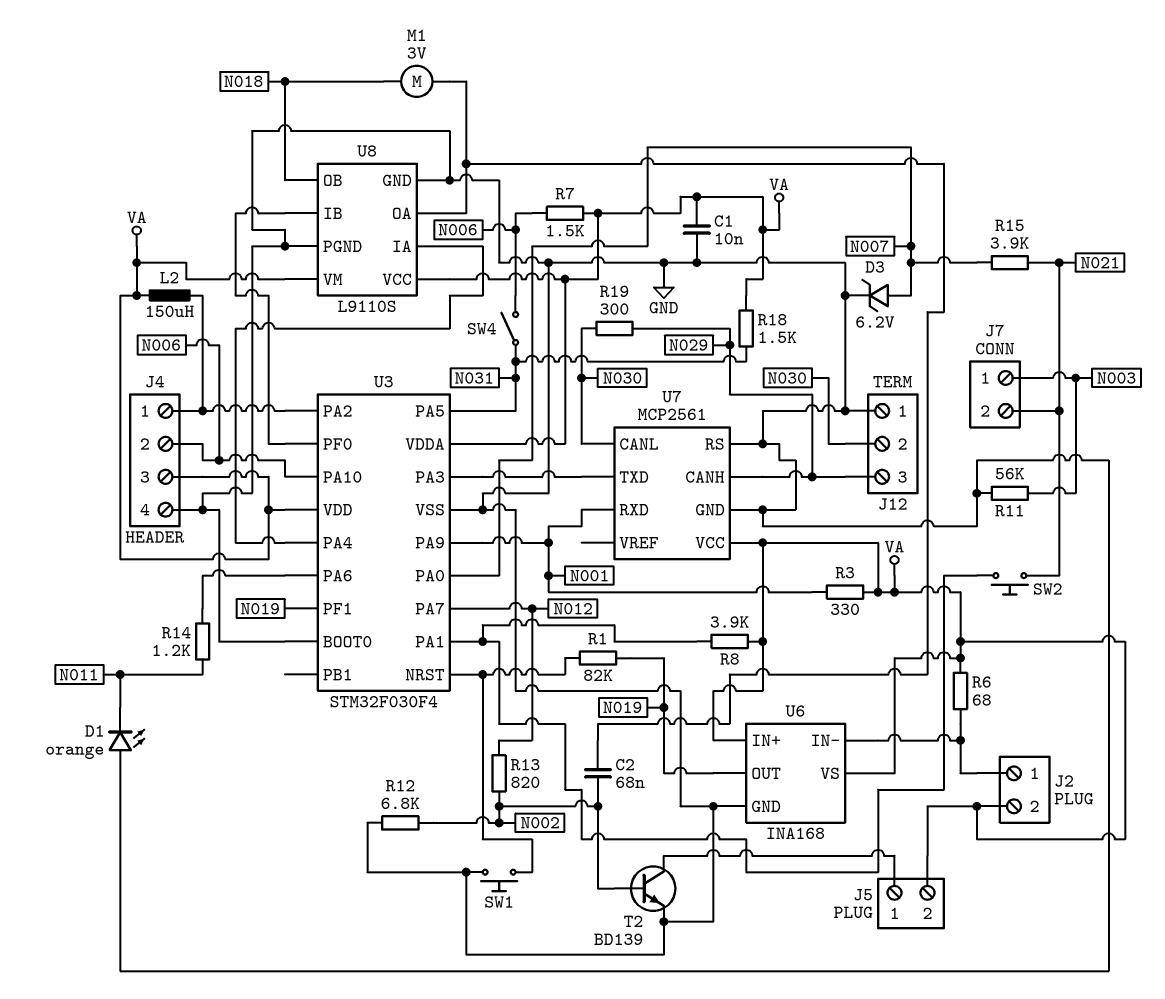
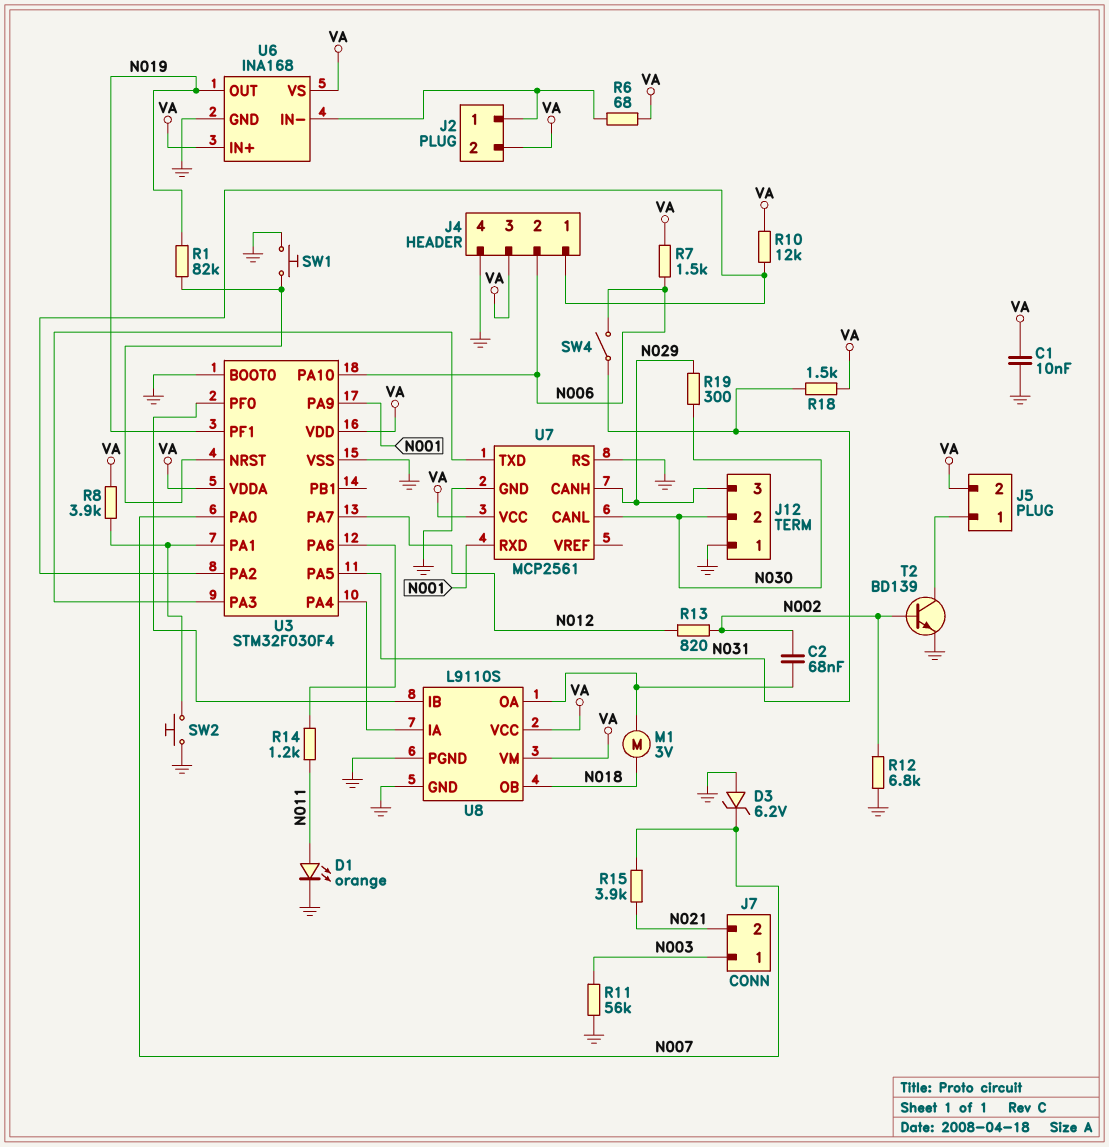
D1: LED orange (A GND, K N011) -> LED orange (A N011, K GND)
D3: zener 6.2V (A N007, K GND) -> zener 6.2V (A GND, K N007)
L2: 150uH (J4/1, VA) -> none
R3: 330 (N001, VA) -> none
R10: none -> 12k (J4/1, VA)
SW2: button (N021, U3/PA1) -> button (GND, U3/PA1)

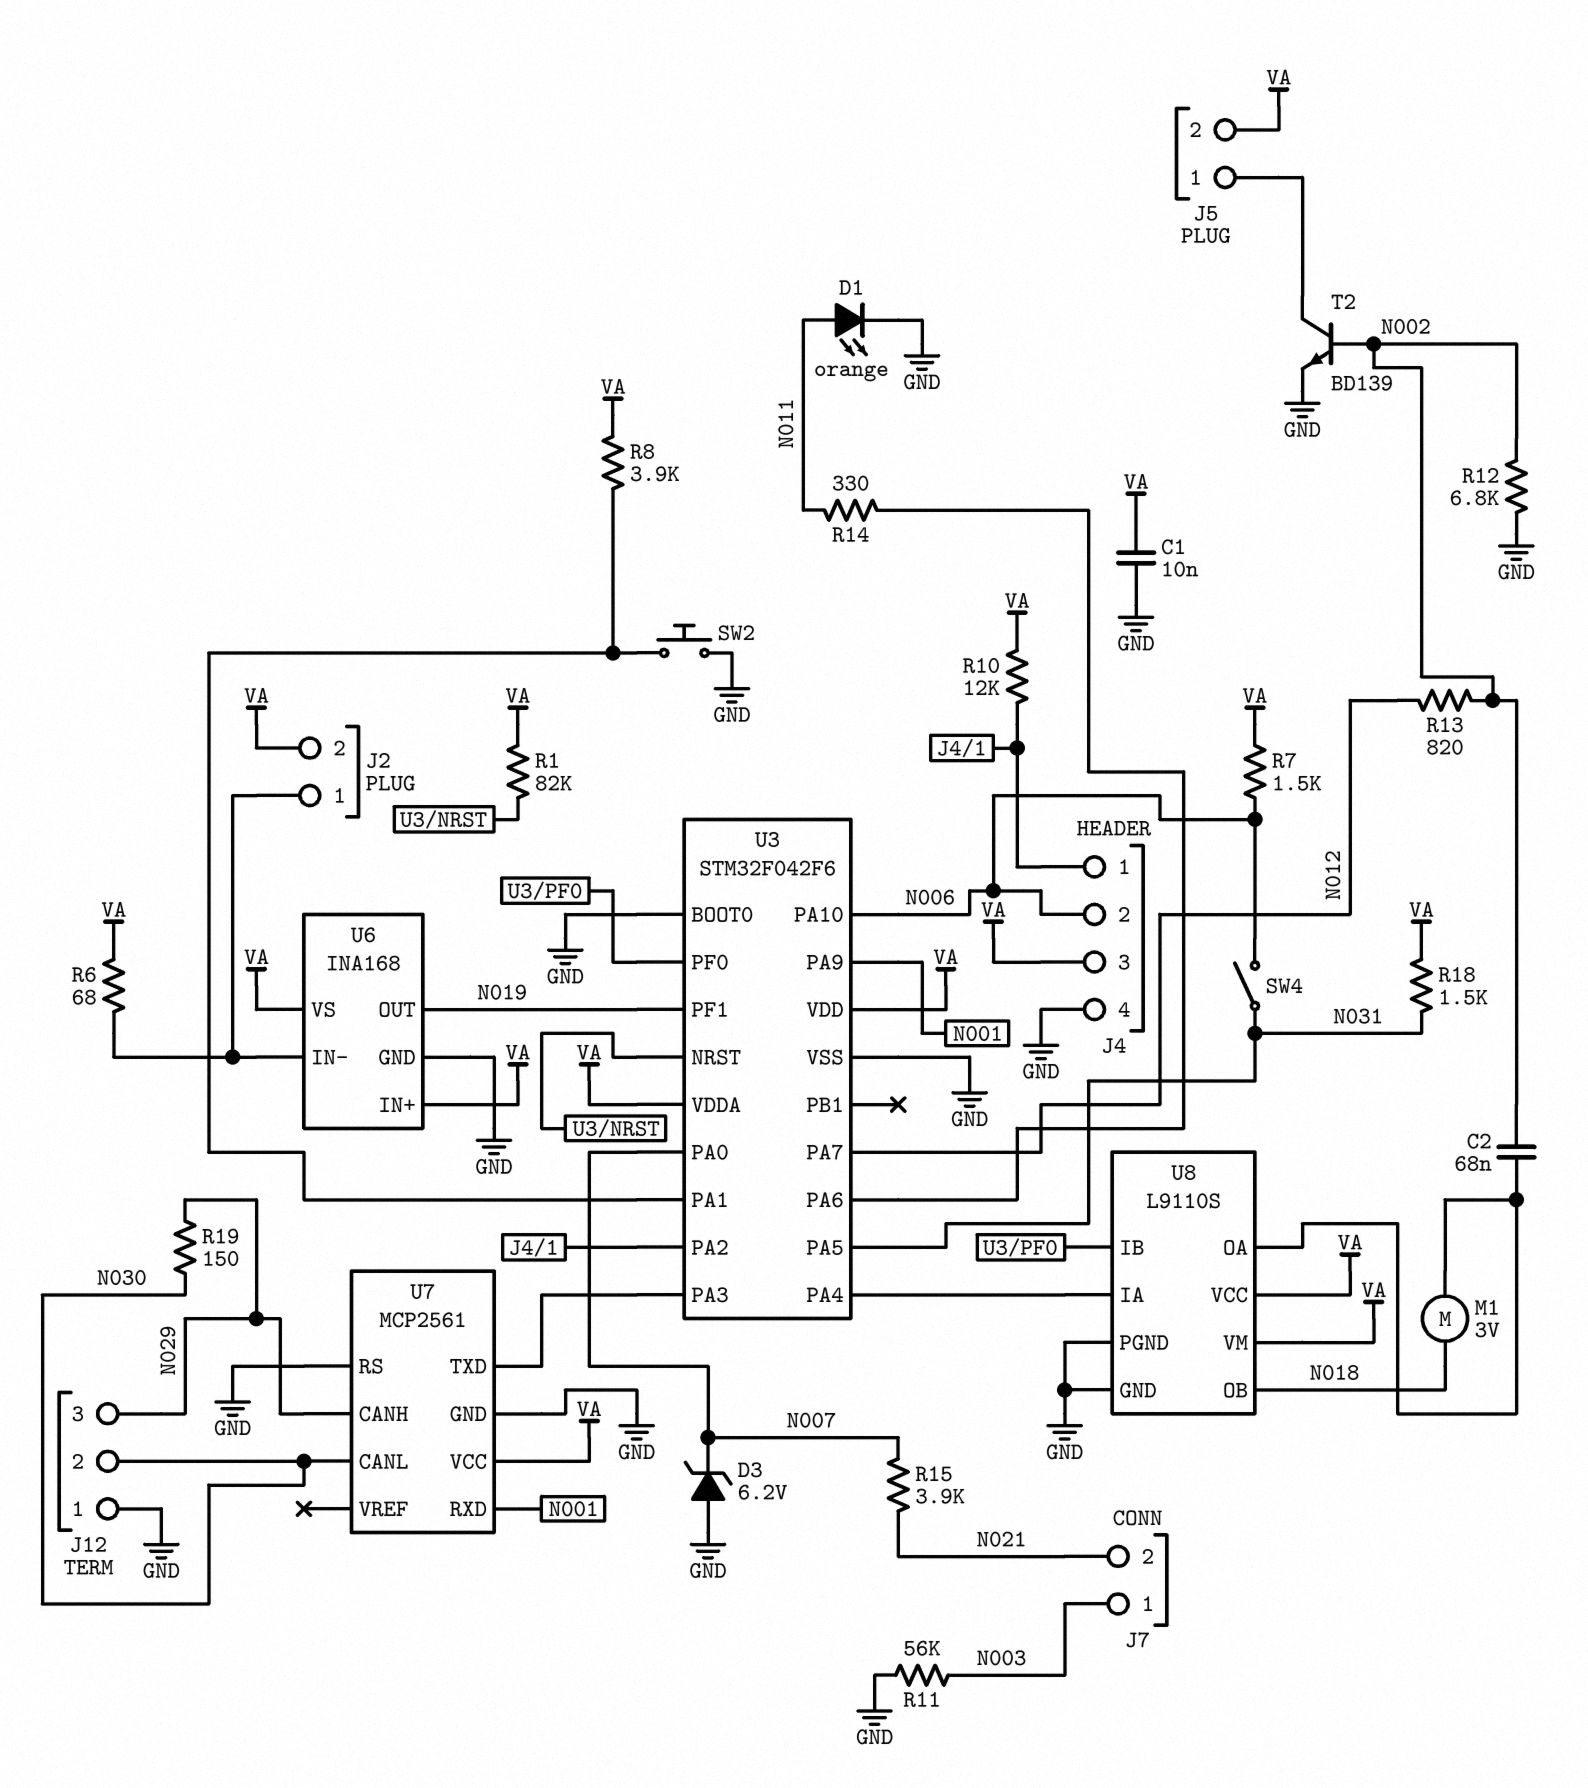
R1: 82k (N019, U3/NRST) -> 82k (U3/NRST, VA)
R14: 1.2k (N011, U3/PA6) -> 330 (N011, U3/PA6)
R19: 300 (N029, N030) -> 150 (N029, N030)
SW1: button (GND, U3/NRST) -> none
U3: STM32F030F4 -> STM32F042F6

